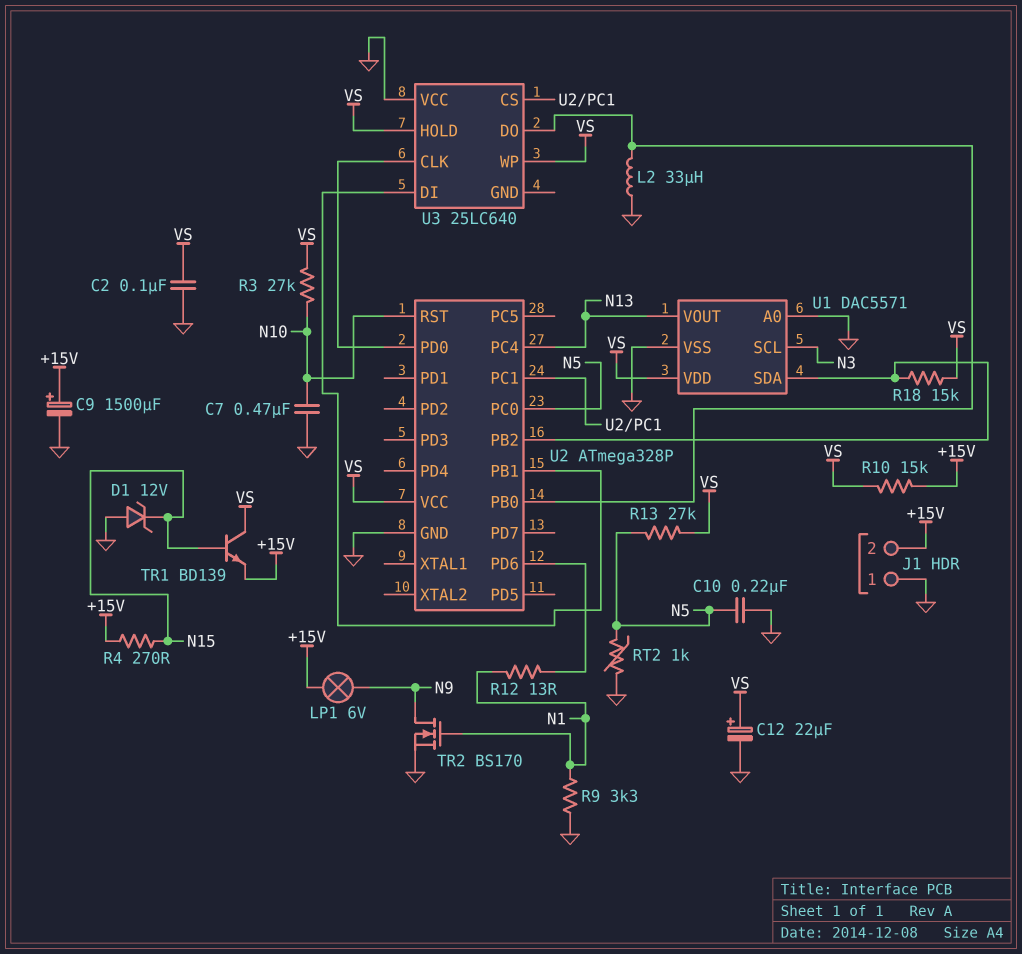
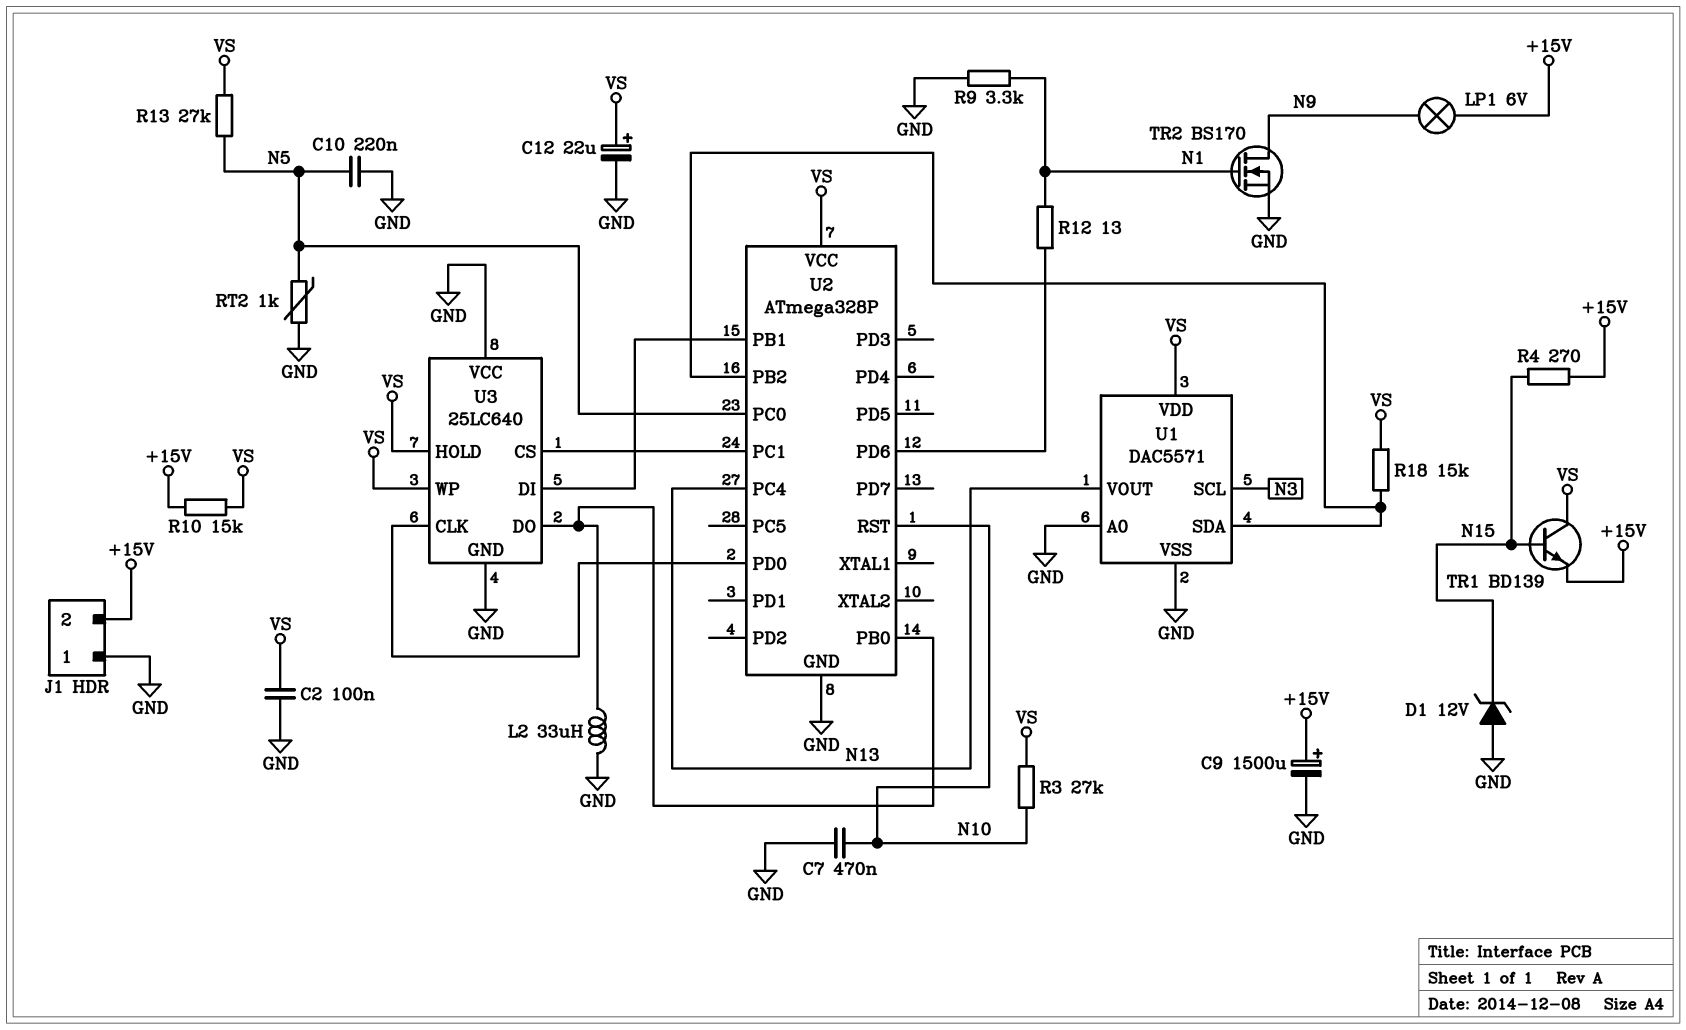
U3 pin GND: none -> GND

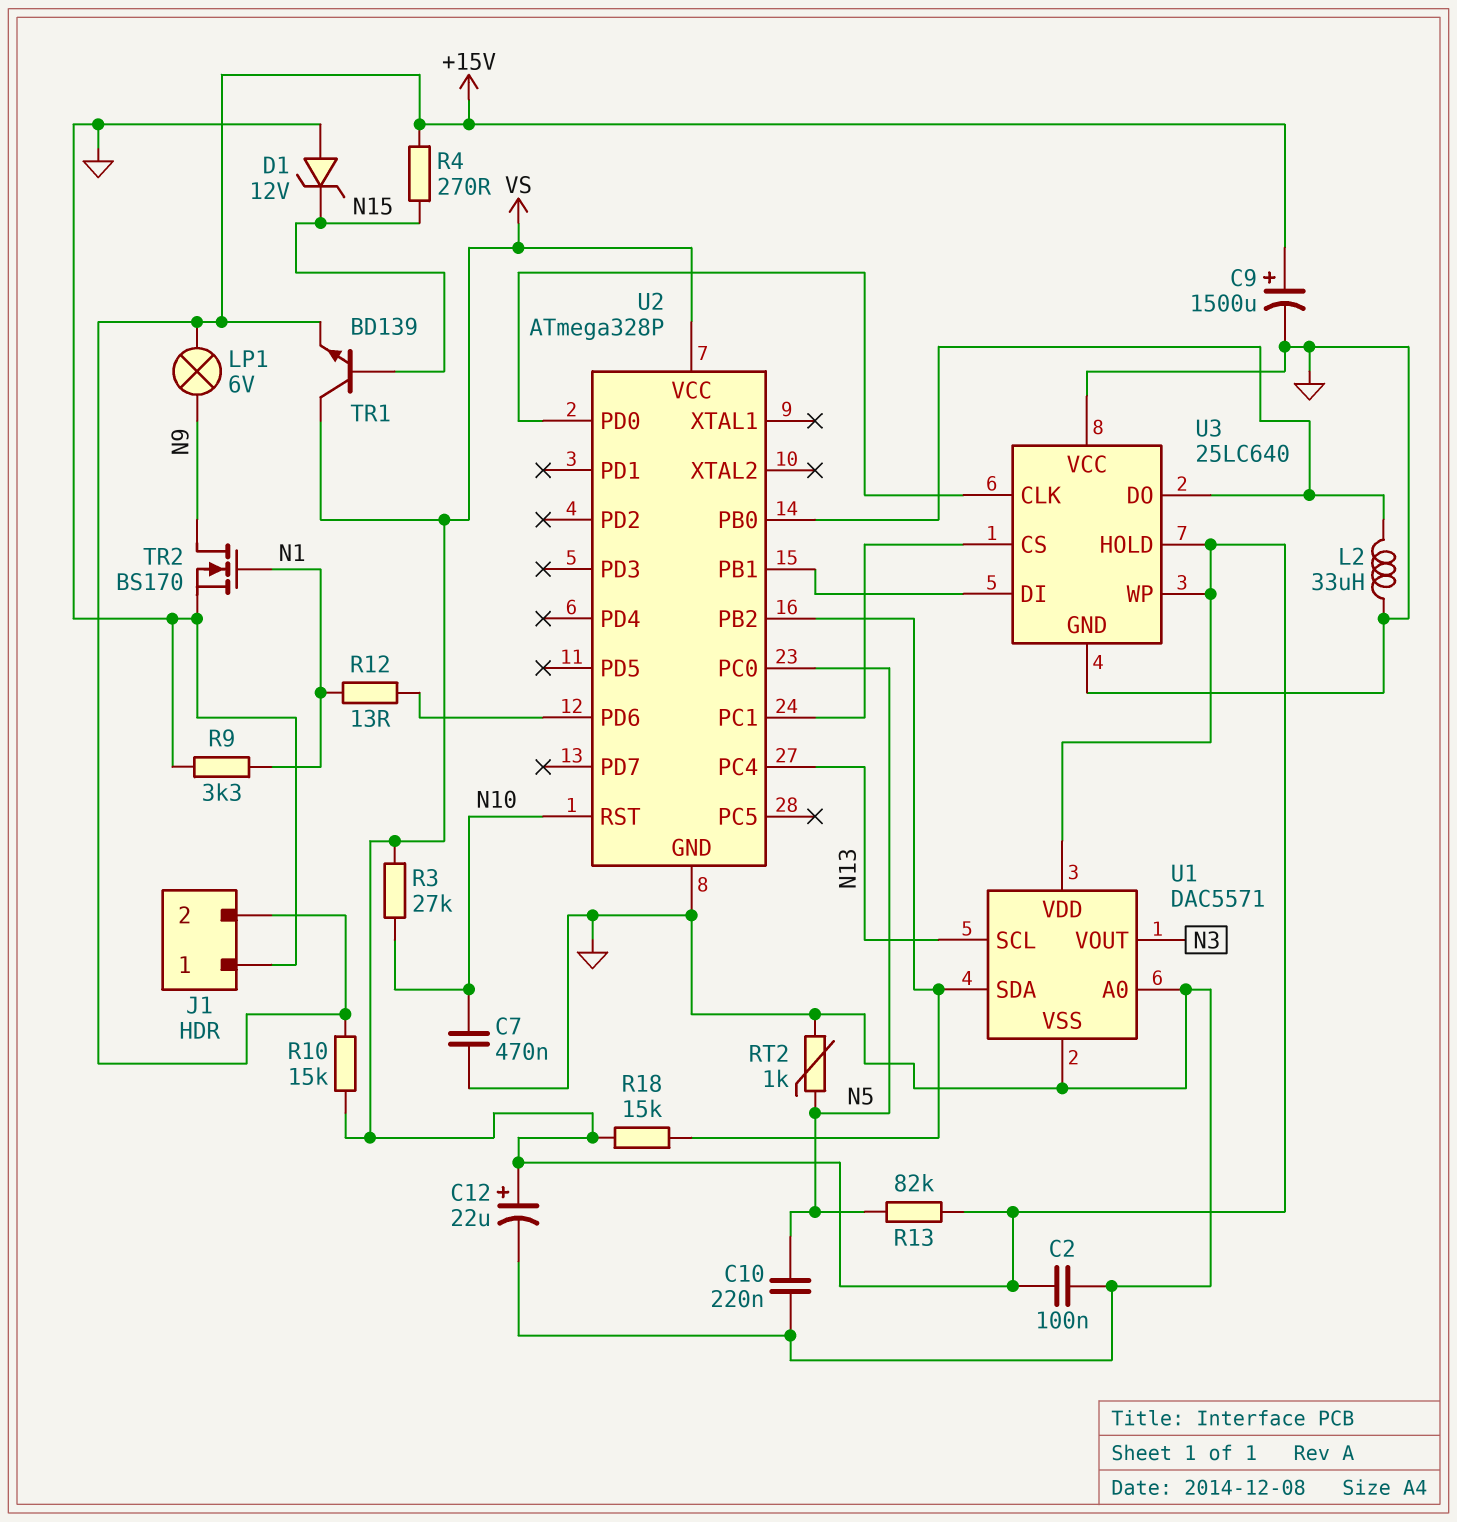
R13: 27k (N5, VS) -> 82k (N5, VS)
U1 pin SCL: N3 -> N13
U1 pin VOUT: N13 -> N3

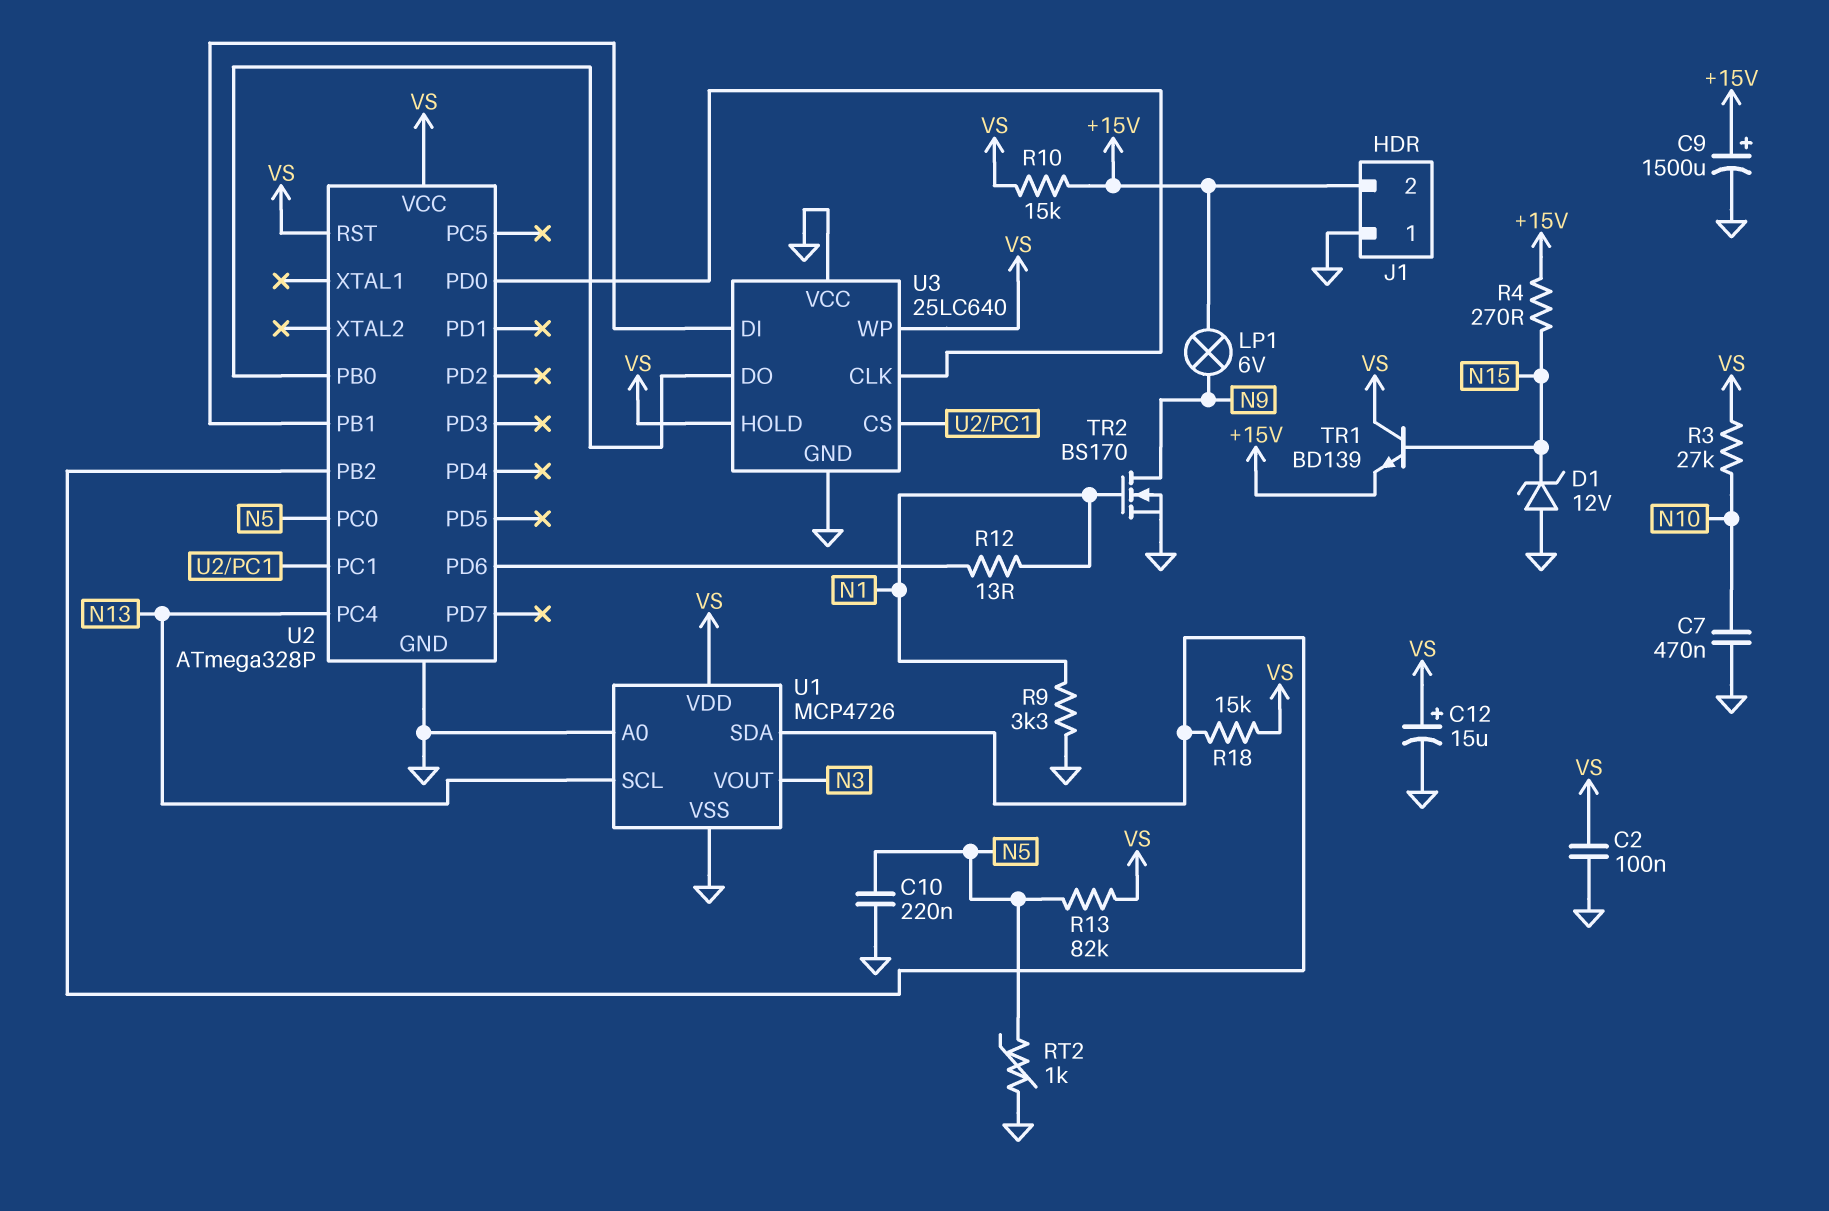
C12: 22uF (plus VS, minus GND) -> 15uF (plus VS, minus GND)
L2: 33uH (GND, U2/PB0) -> none
U1: DAC5571 -> MCP4726
U2 pin RST: N10 -> VS

